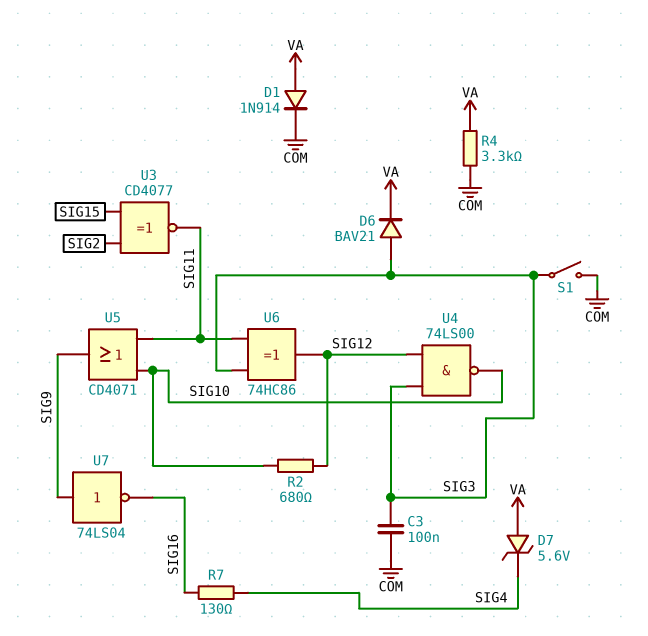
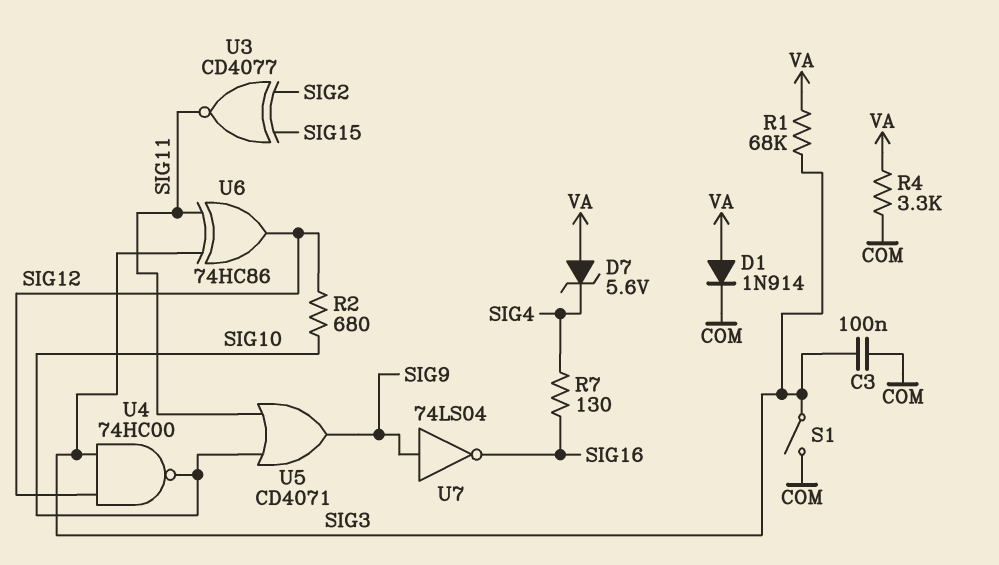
D6: diode BAV21 (A SIG3, K VA) -> none
R1: none -> 68k (SIG3, VA)
U4: NAND 74LS00 (in SIG3, in SIG12, out SIG10) -> NAND 74HC00 (in SIG3, in SIG12, out SIG10)

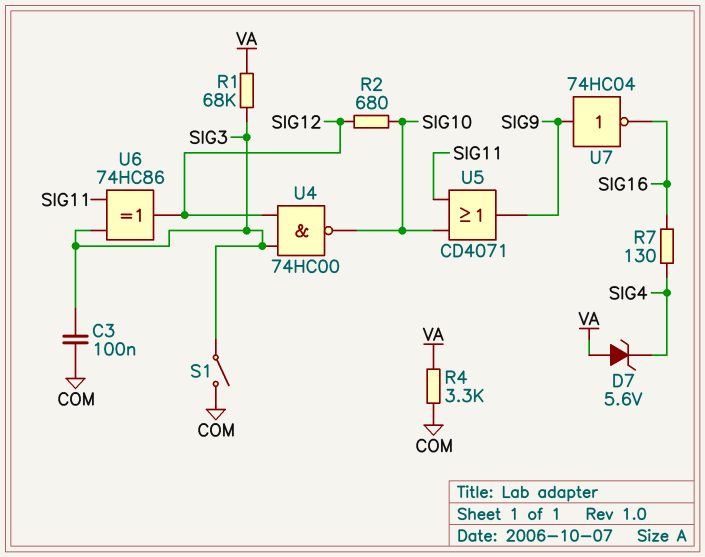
D1: diode 1N914 (A VA, K COM) -> none
U3: XNOR CD4077 (in SIG2, in SIG15, out SIG11) -> none
U7: NOT 74LS04 (in SIG9, out SIG16) -> NOT 74HC04 (in SIG9, out SIG16)

